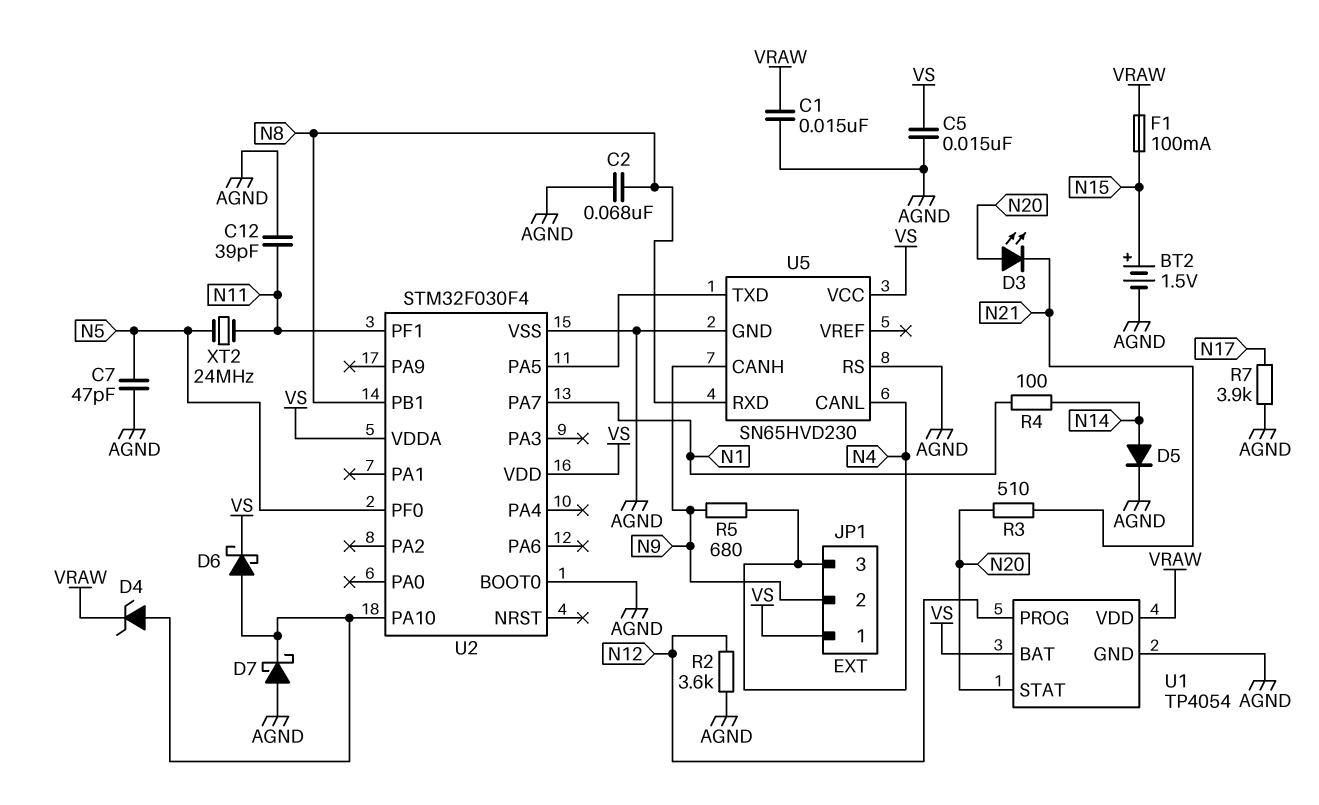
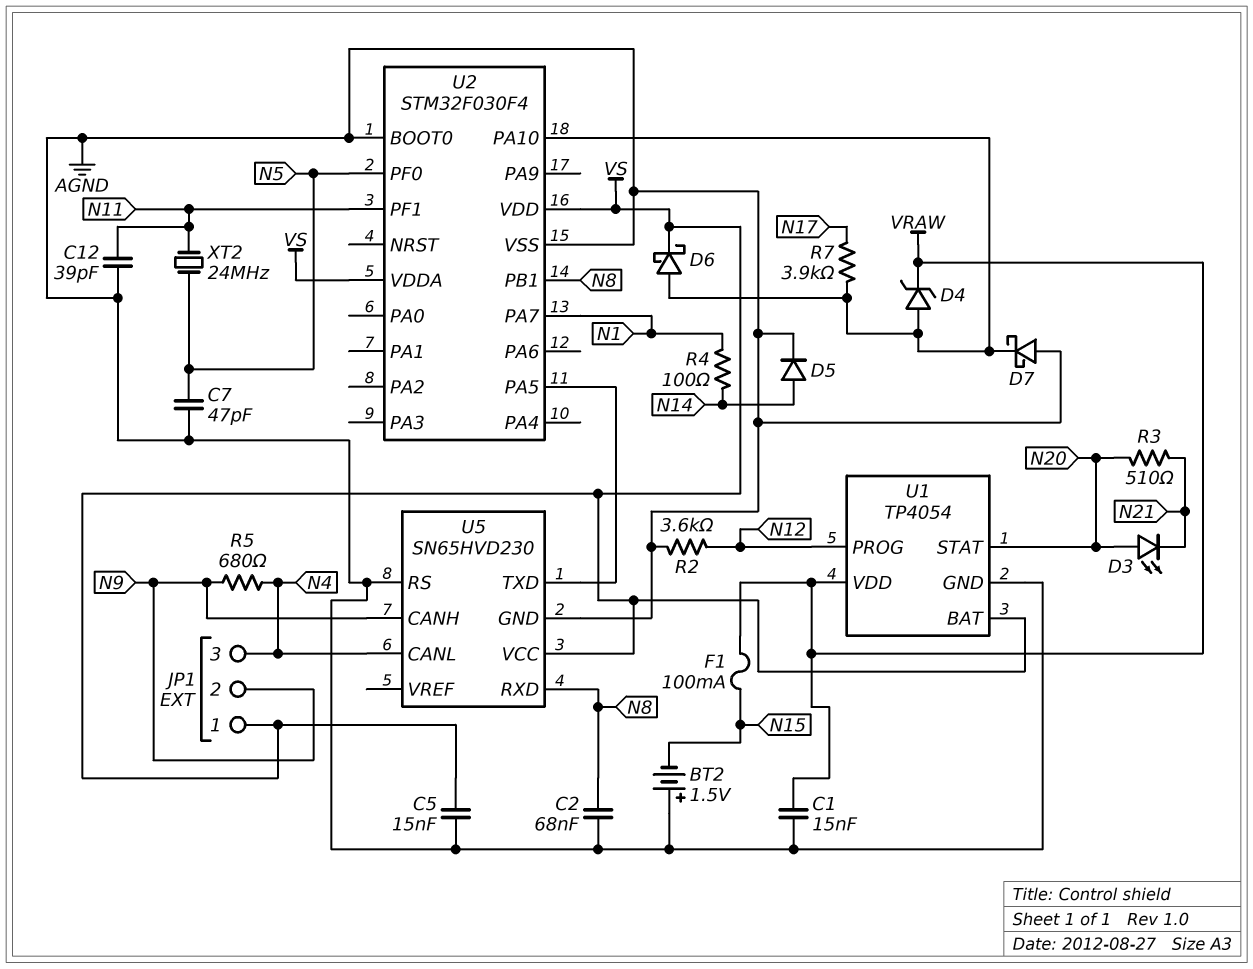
BT2: 1.5V (plus N15, minus AGND) -> 1.5V (plus AGND, minus N15)
R7: 3.9k (AGND, N17) -> 3.9k (N17, U2/PA10)

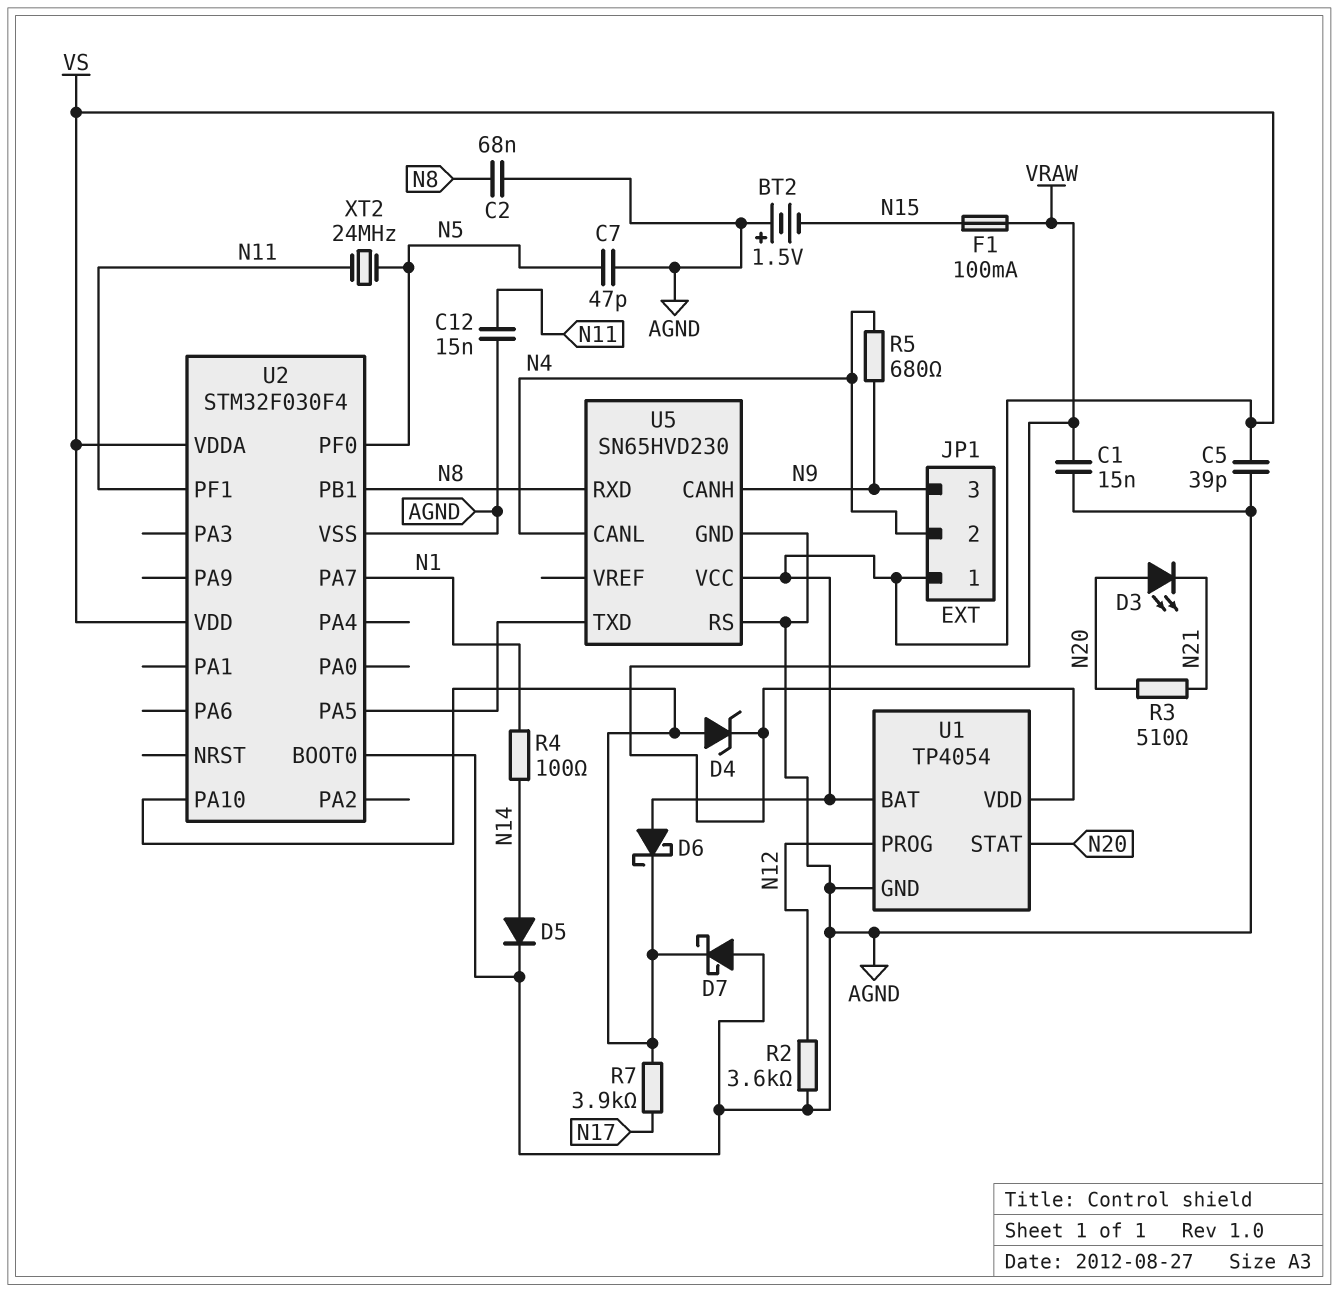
C5: 15nF (AGND, VS) -> 39pF (AGND, VS)
C12: 39pF (AGND, N11) -> 15nF (AGND, N11)
D6: schottky (A U2/PA10, K VS) -> schottky (A VS, K U2/PA10)
JP1 pin 2: N9 -> N4
JP1 pin 3: N4 -> N9

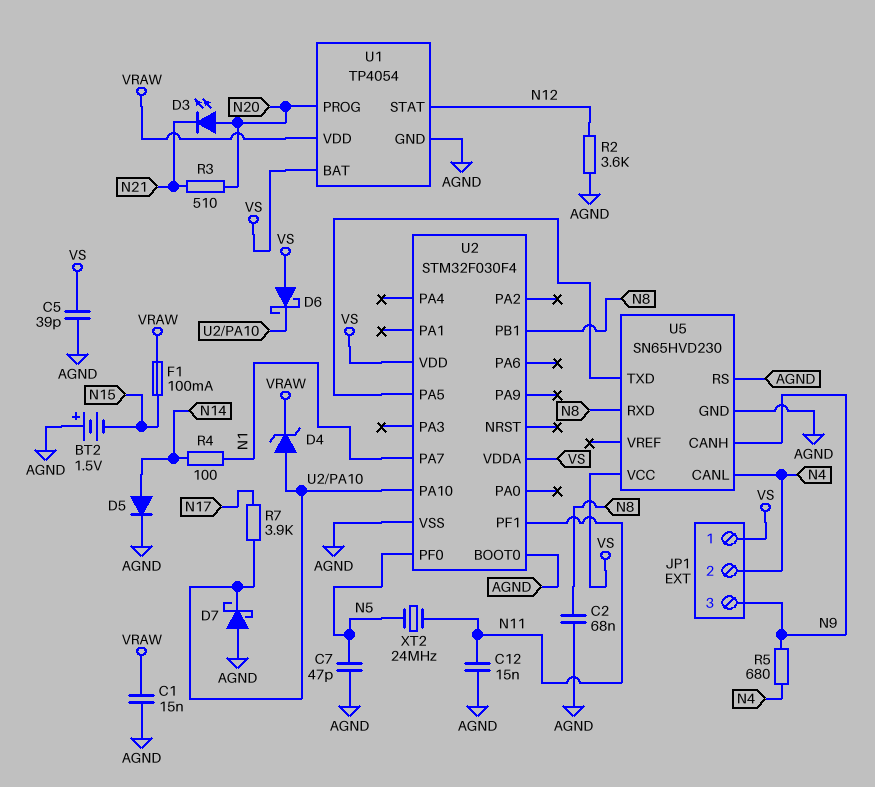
U1 pin PROG: N12 -> N20
U1 pin STAT: N20 -> N12

